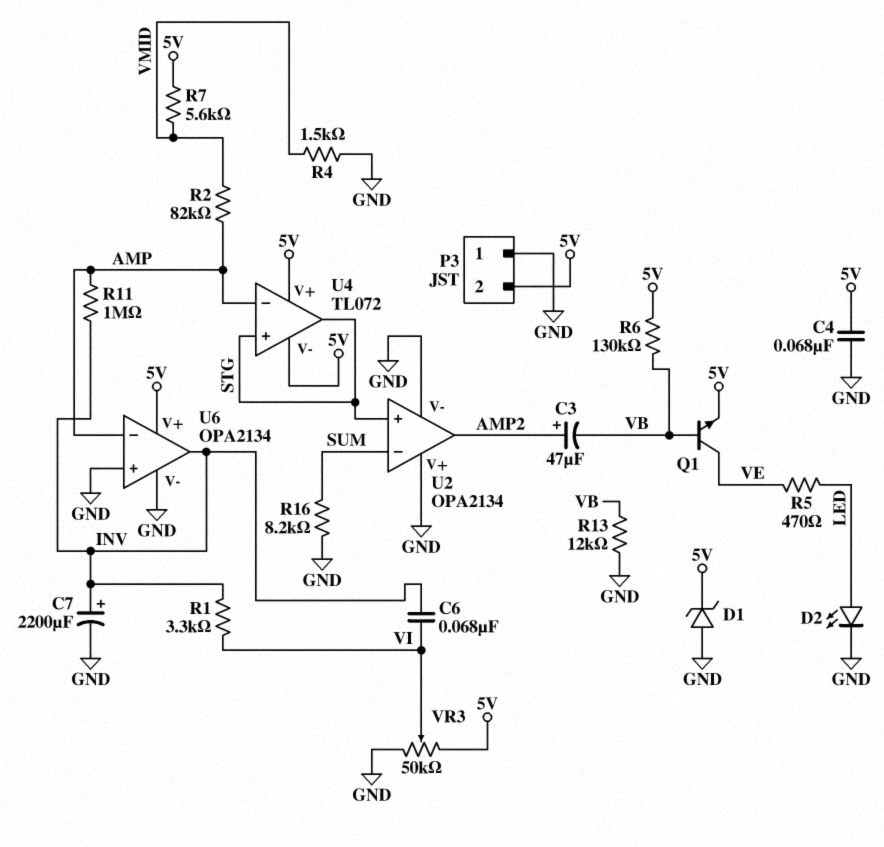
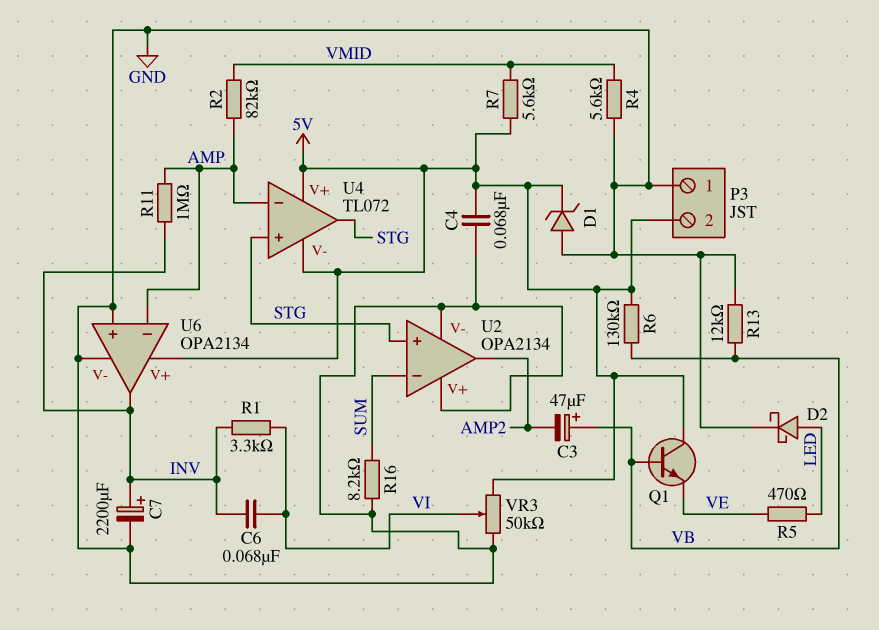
C3: 47uF (plus AMP2, minus VB) -> 47uF (plus VB, minus AMP2)
D2: LED (A LED, K GND) -> schottky (A LED, K GND)
Q1: NPN (B VB, C VE, E 5V) -> NPN (B VB, C 5V, E VE)
R4: 1.5k (GND, VMID) -> 5.6k (GND, VMID)

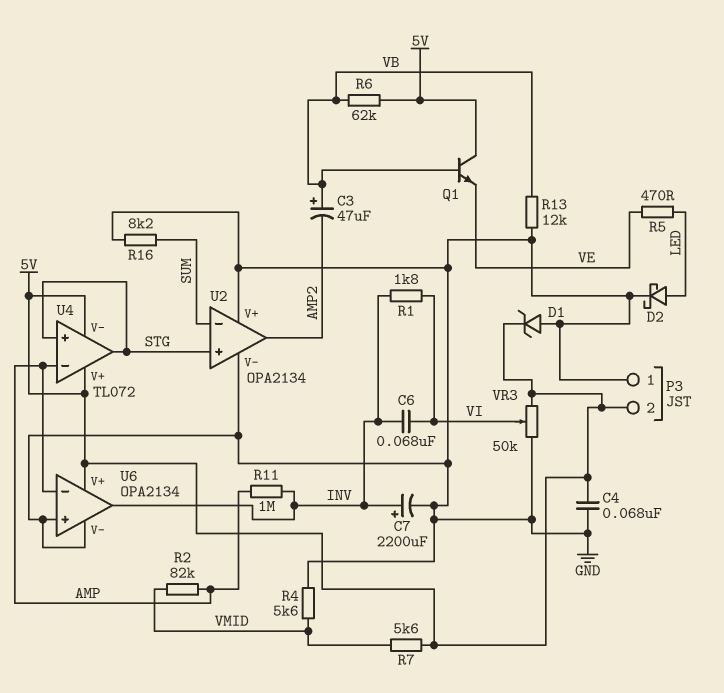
R1: 3.3k (INV, VI) -> 1.8k (INV, VI)
R6: 130k (5V, VB) -> 62k (5V, VB)

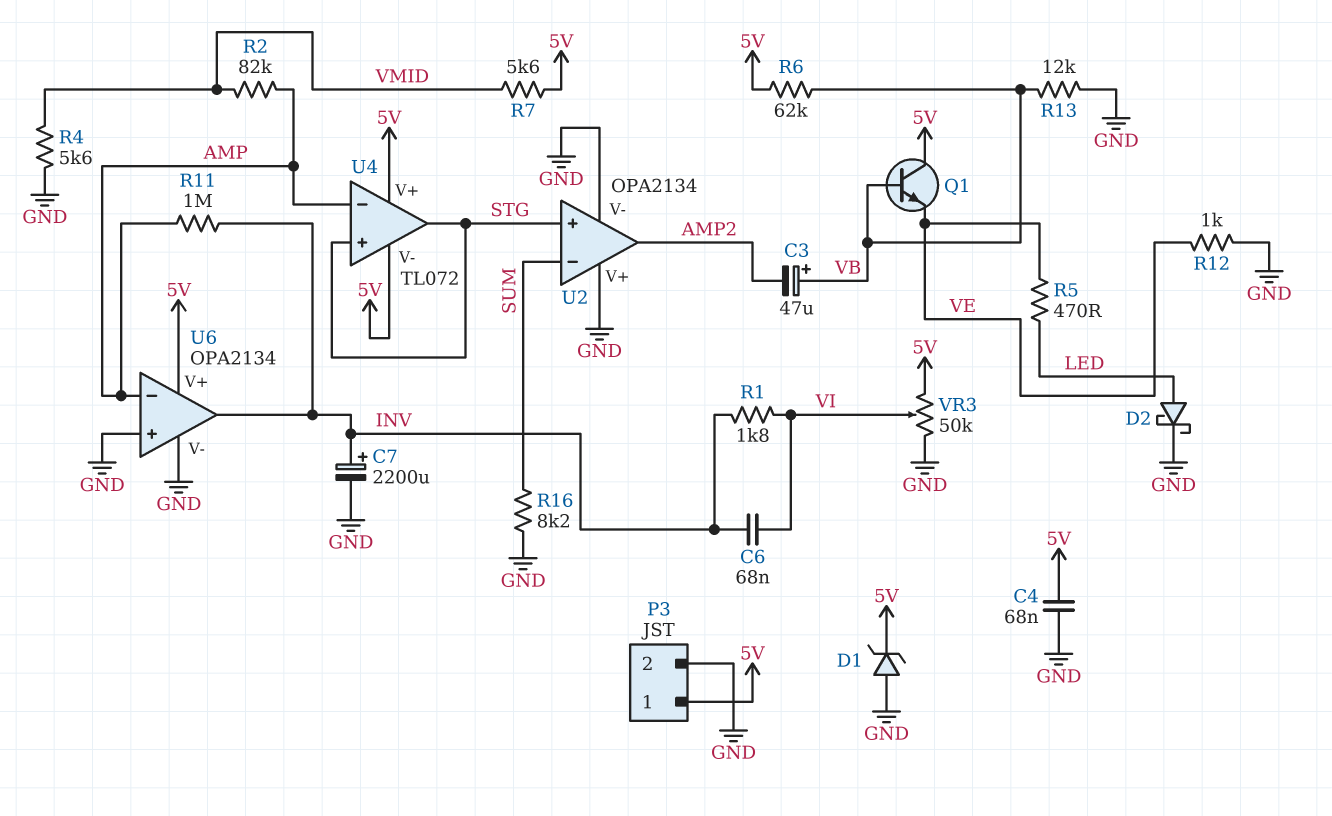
P3 pin 1: GND -> 5V
P3 pin 2: 5V -> GND
R12: none -> 1k (GND, VE)

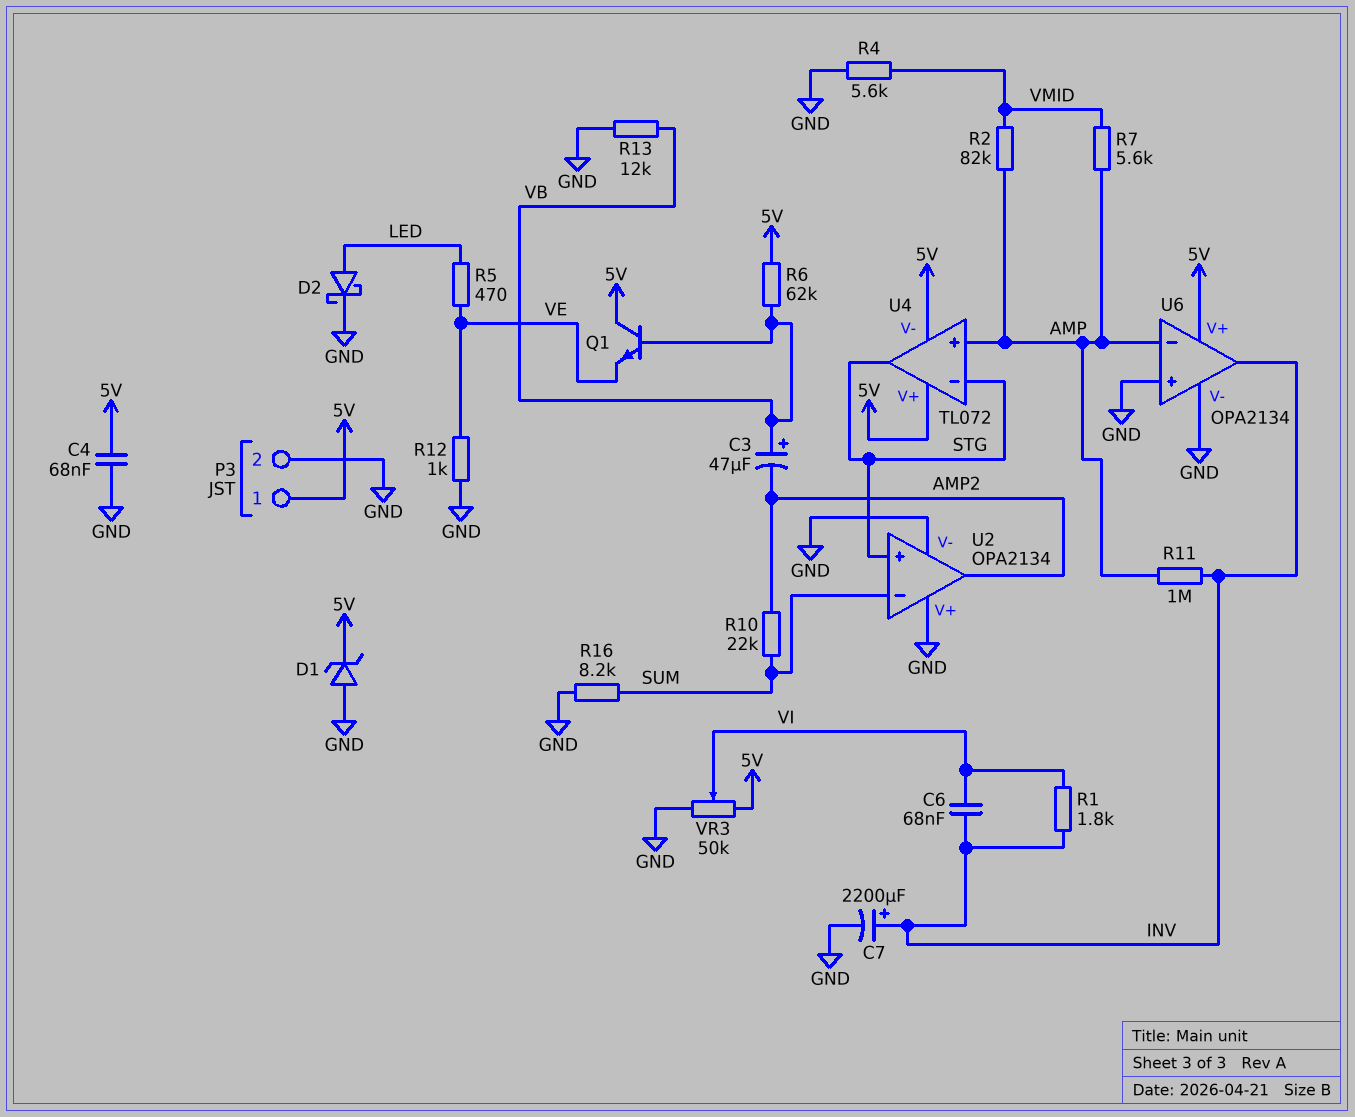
R7: 5.6k (5V, VMID) -> 5.6k (AMP, VMID)
R10: none -> 22k (AMP2, SUM)
U4 pin in+: STG -> AMP
U4 pin in-: AMP -> STG

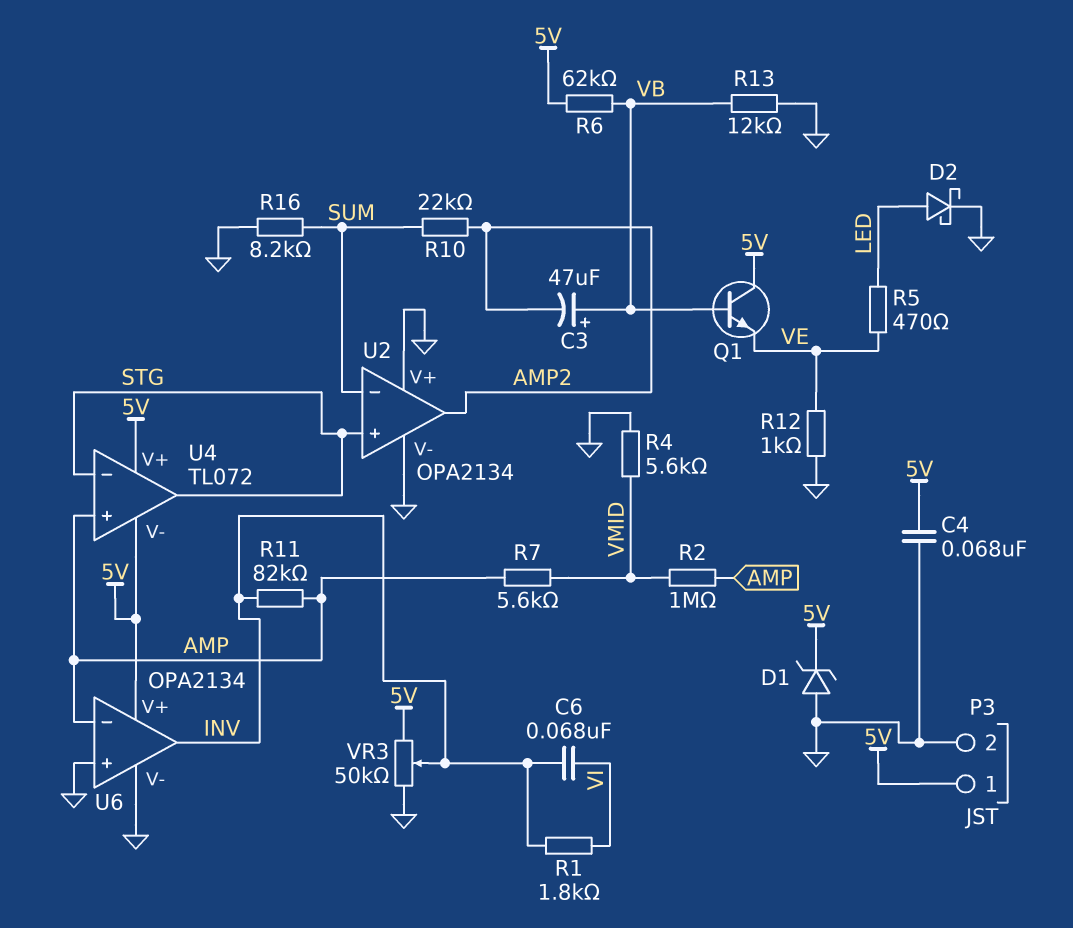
C7: 2200uF (plus INV, minus GND) -> none
R2: 82k (AMP, VMID) -> 1M (AMP, VMID)
R11: 1M (AMP, INV) -> 82k (AMP, INV)
VR3: 50k (5V, GND, wiper VI) -> 50k (5V, GND, wiper INV)

